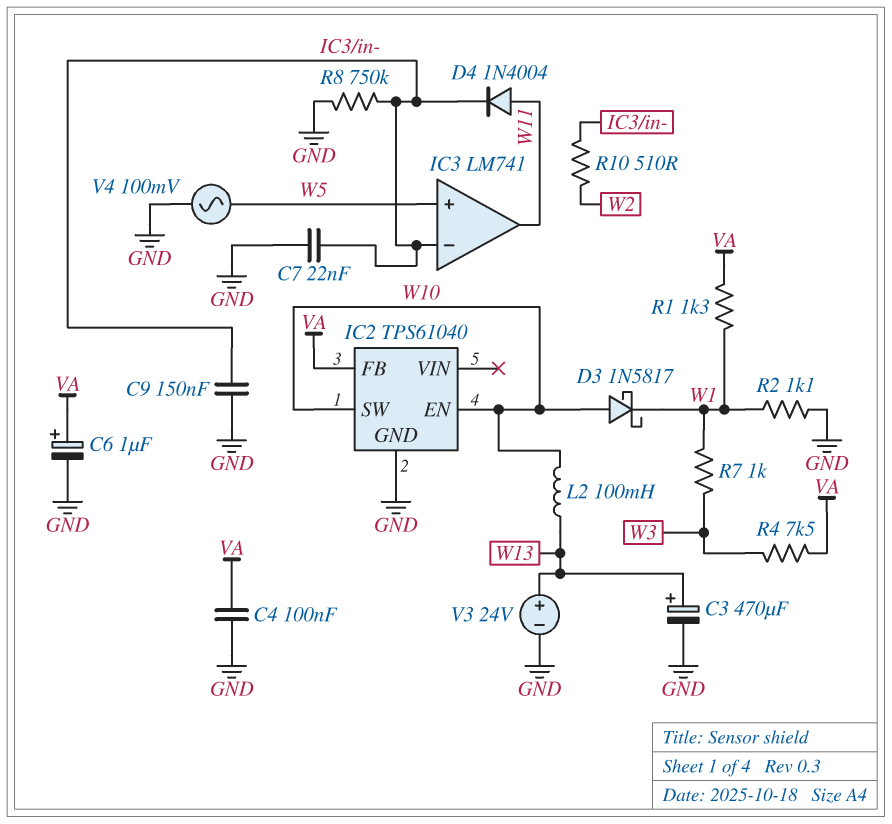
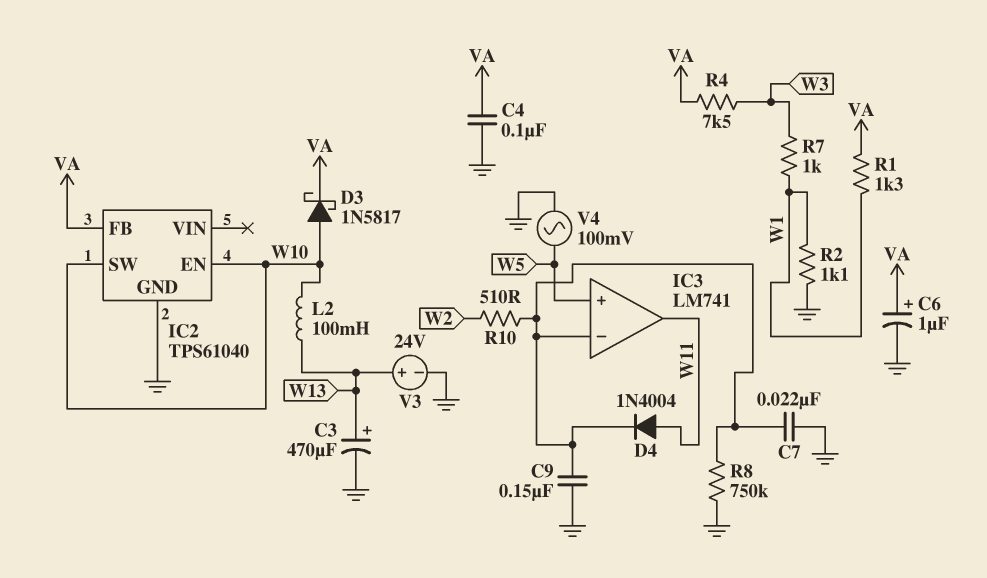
D3: schottky 1N5817 (A W10, K W1) -> schottky 1N5817 (A W10, K VA)

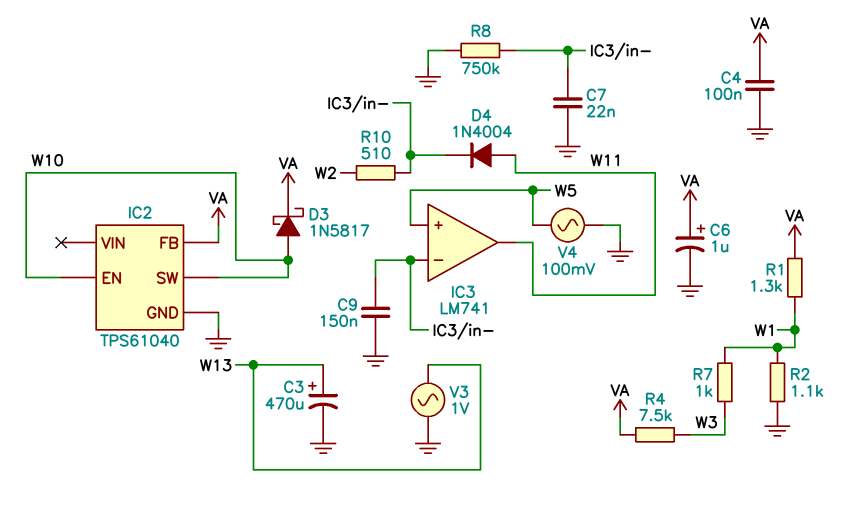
L2: 100mH (W10, W13) -> none
V3: 24V (plus W13, minus GND) -> AC 1V (GND, W13)

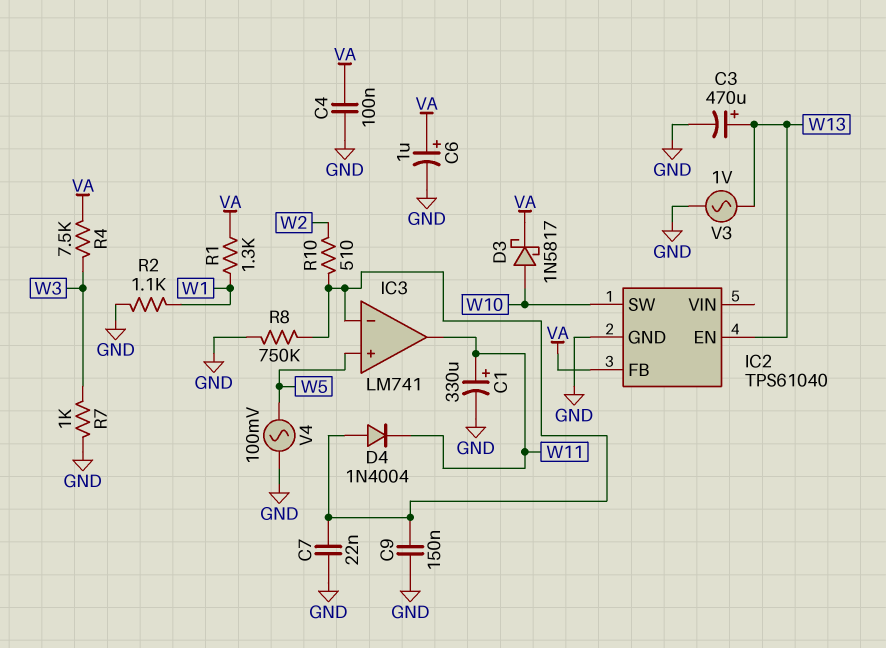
C1: none -> 330uF (plus W11, minus GND)
D4: diode 1N4004 (A W11, K IC3/in-) -> diode 1N4004 (A IC3/in-, K W11)
IC2 pin EN: W10 -> W13
R7: 1k (W1, W3) -> 1k (GND, W3)

